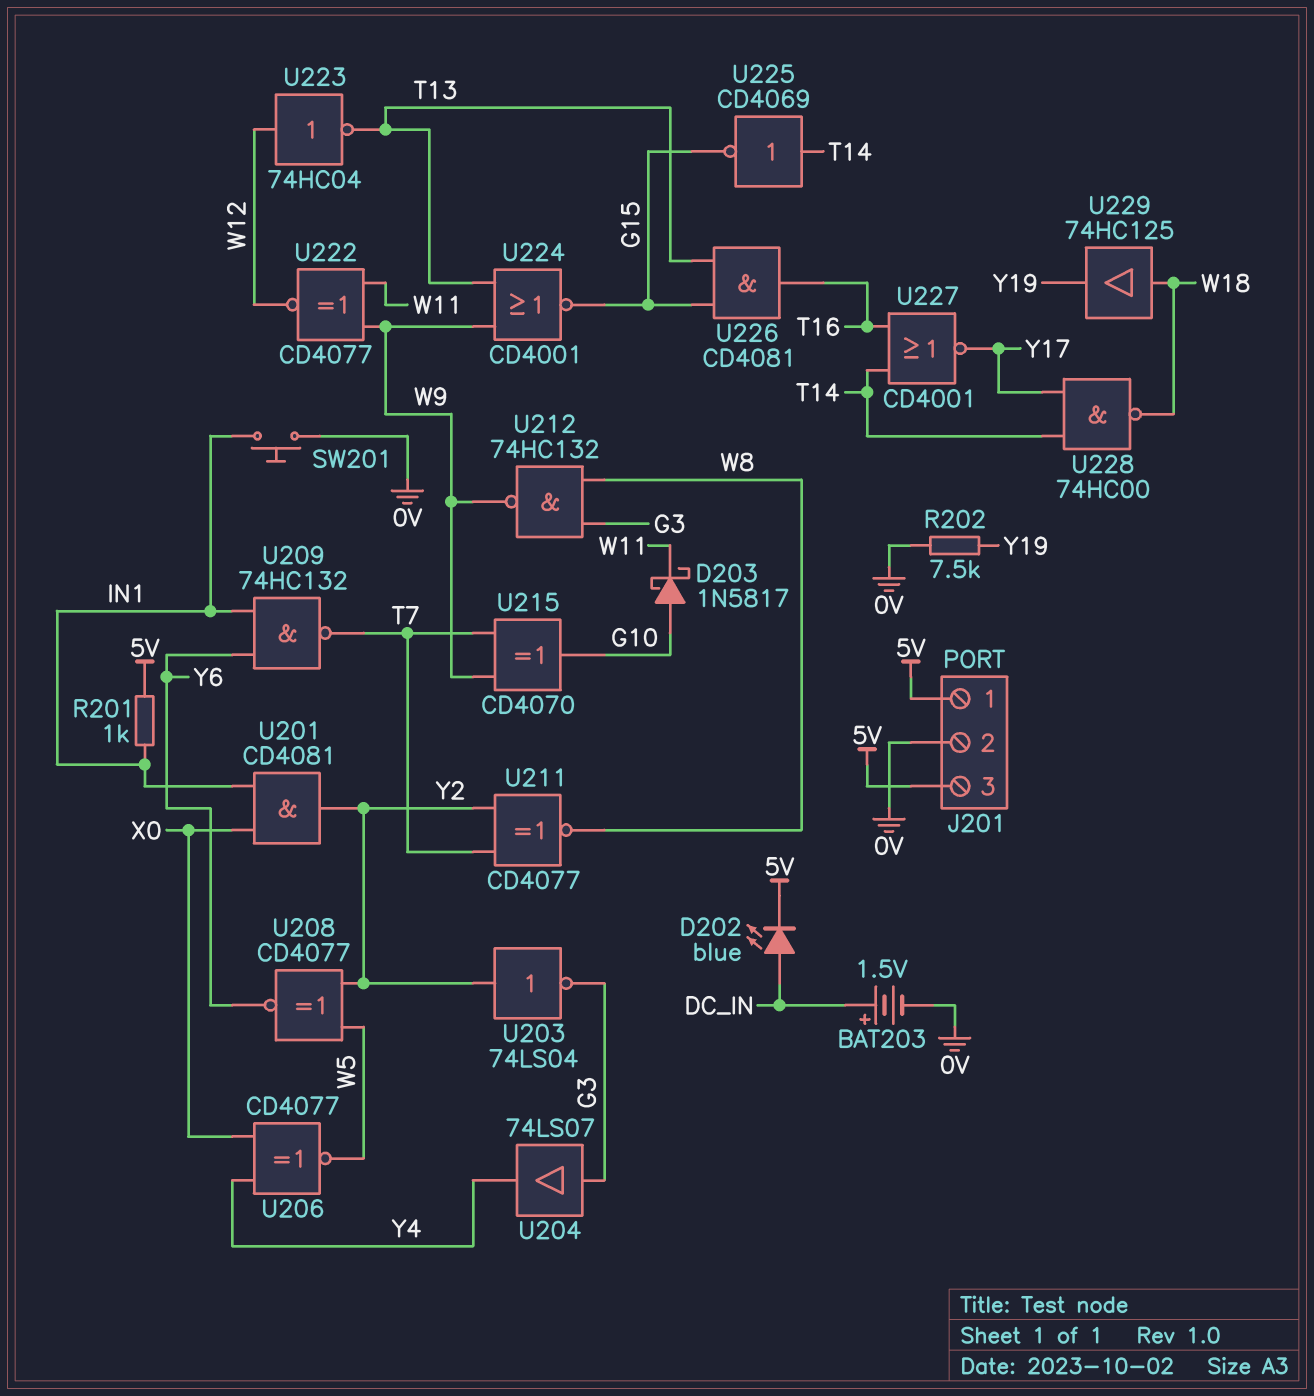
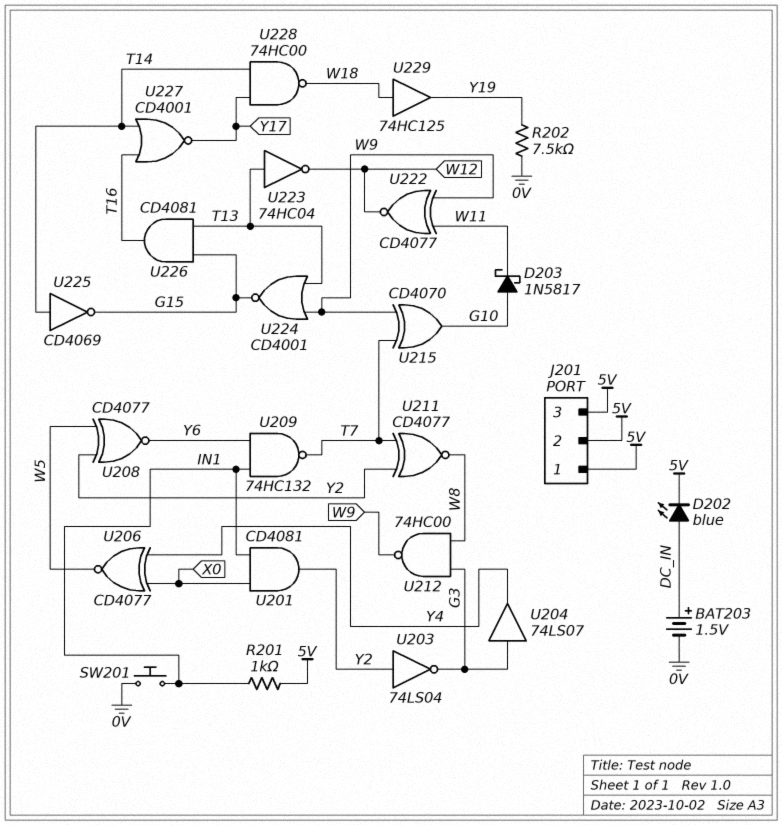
J201 pin 2: 0V -> 5V
U212: NAND 74HC132 (in G3, in W8, out W9) -> NAND 74HC00 (in G3, in W8, out W9)
U223: NOT 74HC04 (in W12, out T13) -> NOT 74HC04 (in T13, out W12)

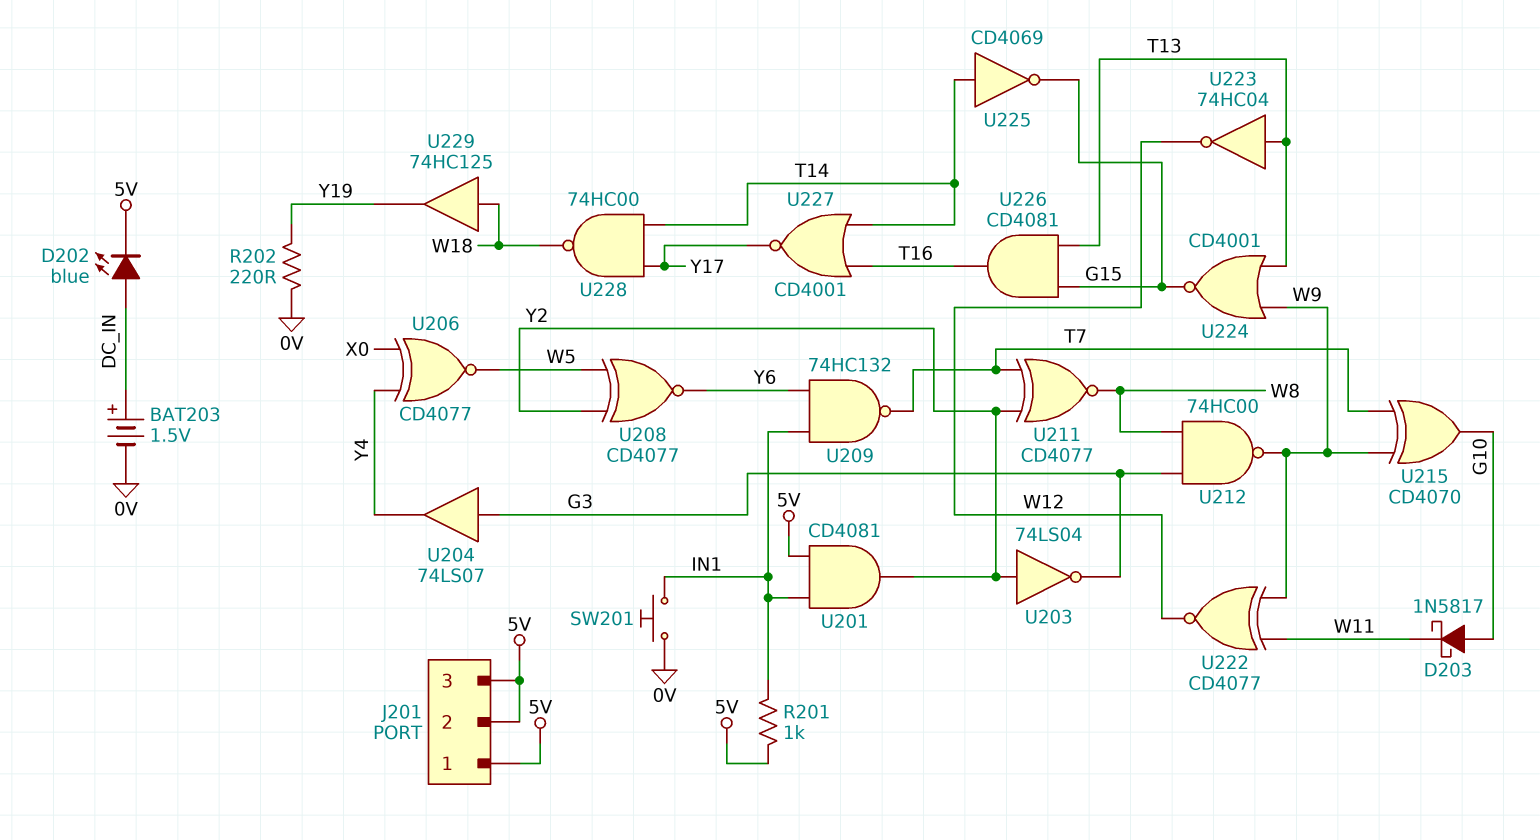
R202: 7.5k (0V, Y19) -> 220 (0V, Y19)
U201: AND CD4081 (in IN1, in X0, out Y2) -> AND CD4081 (in 5V, in IN1, out Y2)

